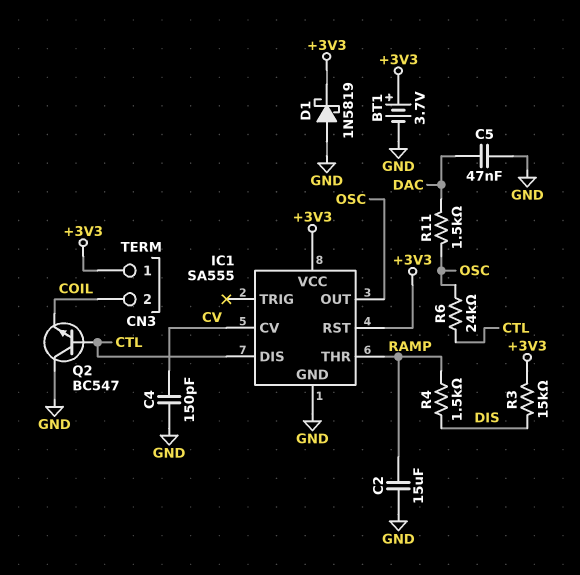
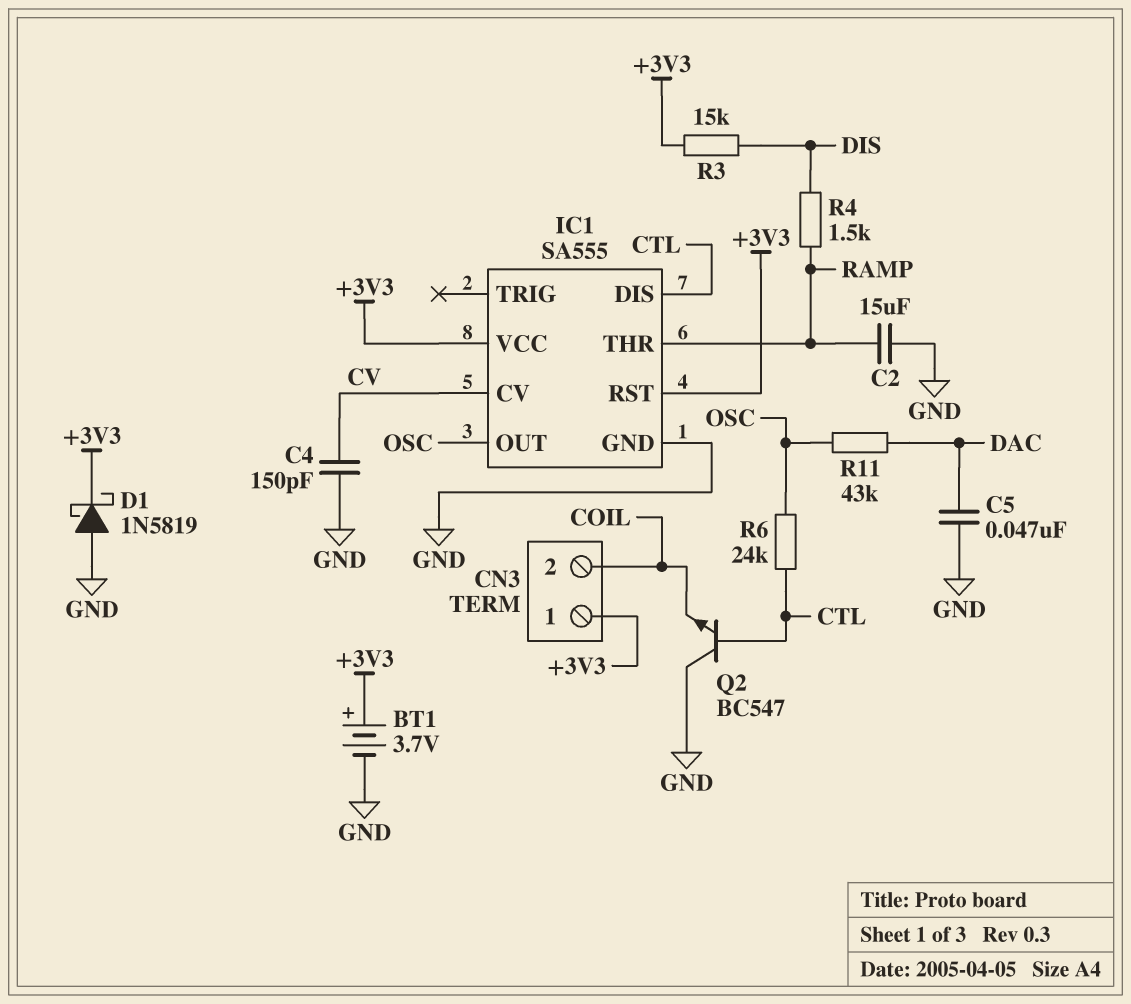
R11: 1.5k (DAC, OSC) -> 43k (DAC, OSC)

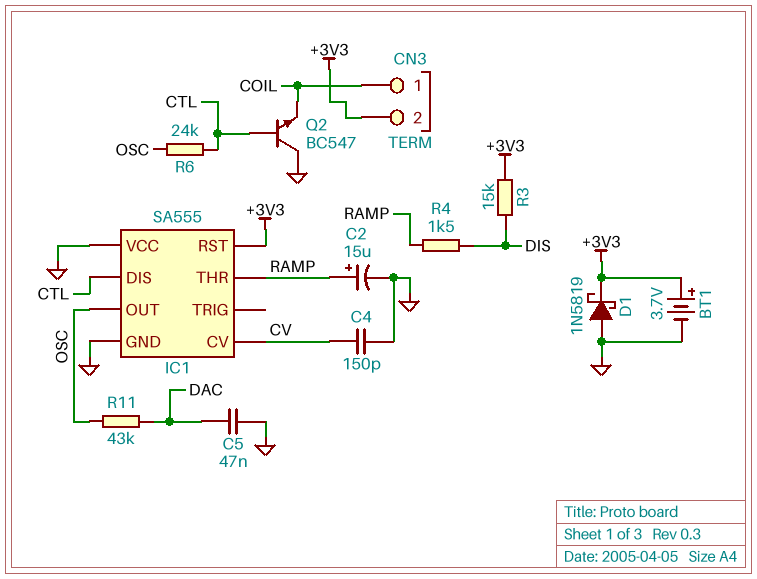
C2: 15uF (GND, RAMP) -> 15uF (plus RAMP, minus GND)
CN3 pin 1: +3V3 -> COIL
CN3 pin 2: COIL -> +3V3
IC1 pin VCC: +3V3 -> GND

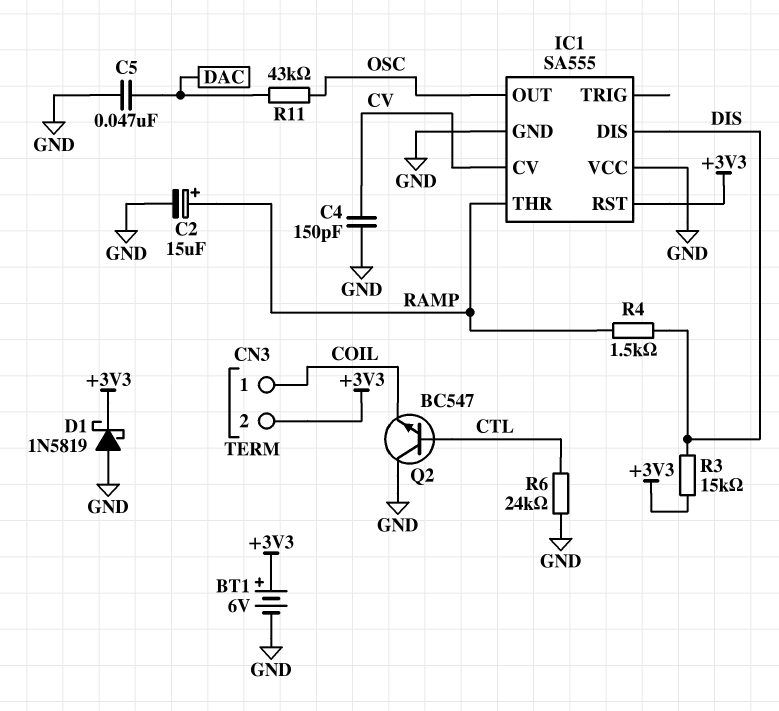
BT1: 3.7V (plus +3V3, minus GND) -> 6V (plus +3V3, minus GND)
IC1 pin DIS: CTL -> DIS
R6: 24k (CTL, OSC) -> 24k (CTL, GND)

